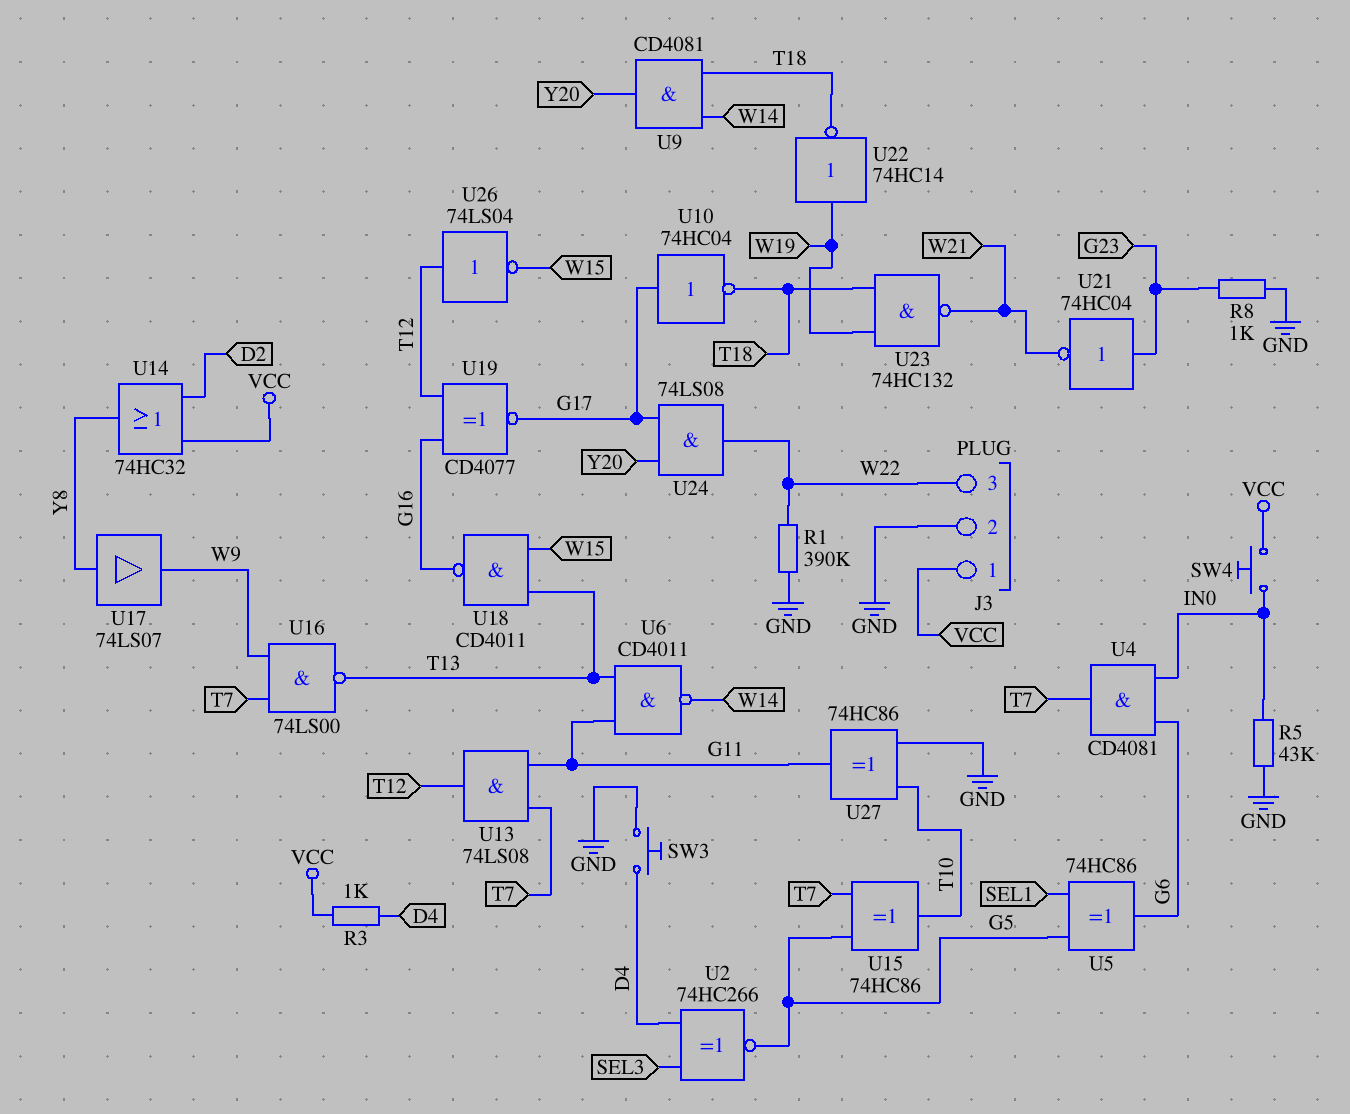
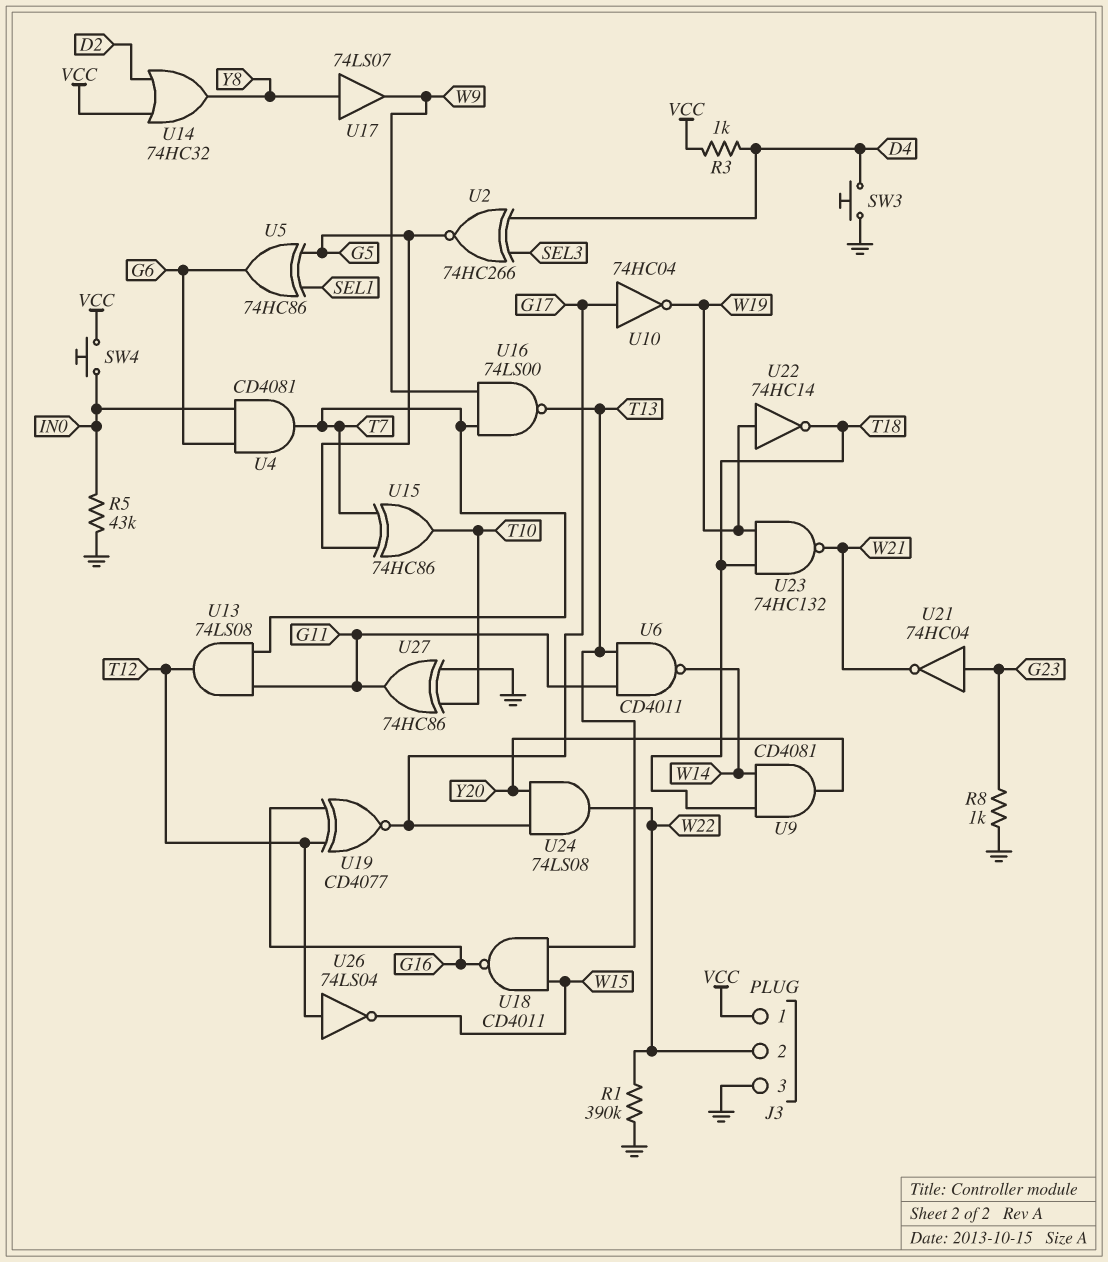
J3 pin 2: GND -> W22
J3 pin 3: W22 -> GND
U10: NOT 74HC04 (in G17, out T18) -> NOT 74HC04 (in G17, out W19)

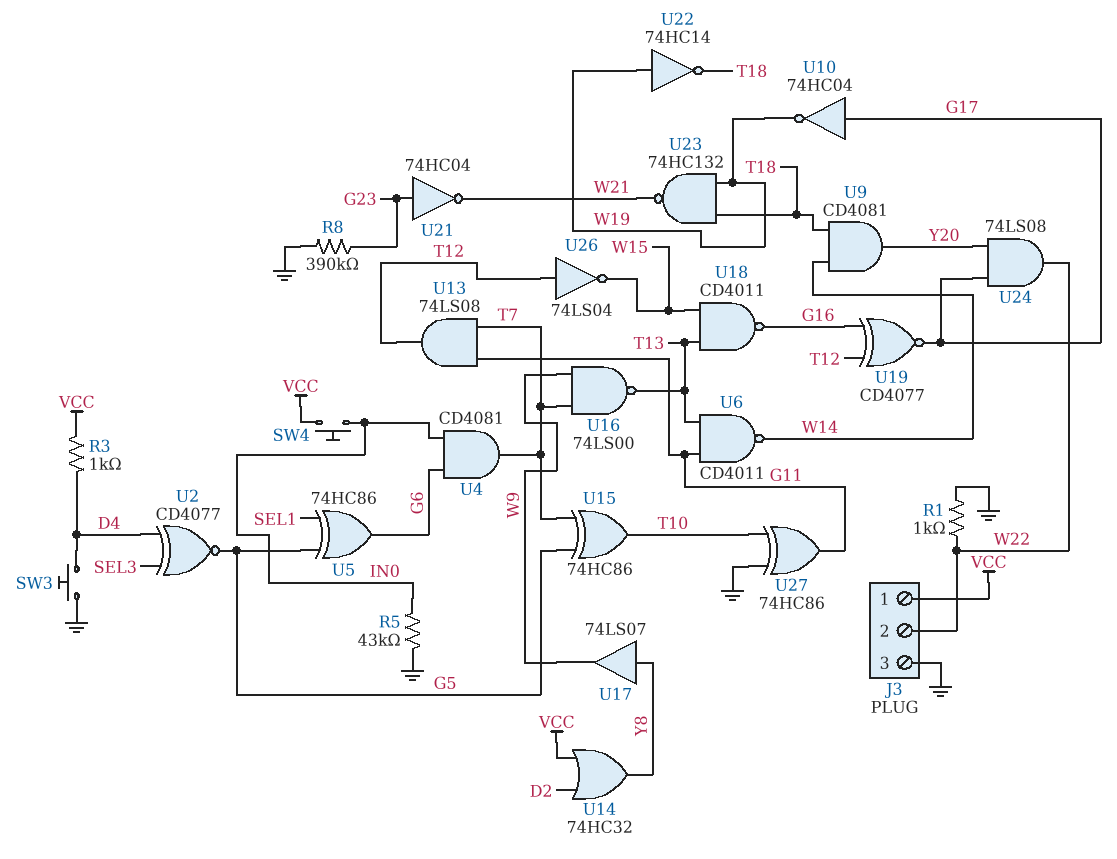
R1: 390k (GND, W22) -> 1k (GND, W22)
R8: 1k (G23, GND) -> 390k (G23, GND)
U2: XNOR 74HC266 (in D4, in SEL3, out G5) -> XNOR CD4077 (in D4, in SEL3, out G5)

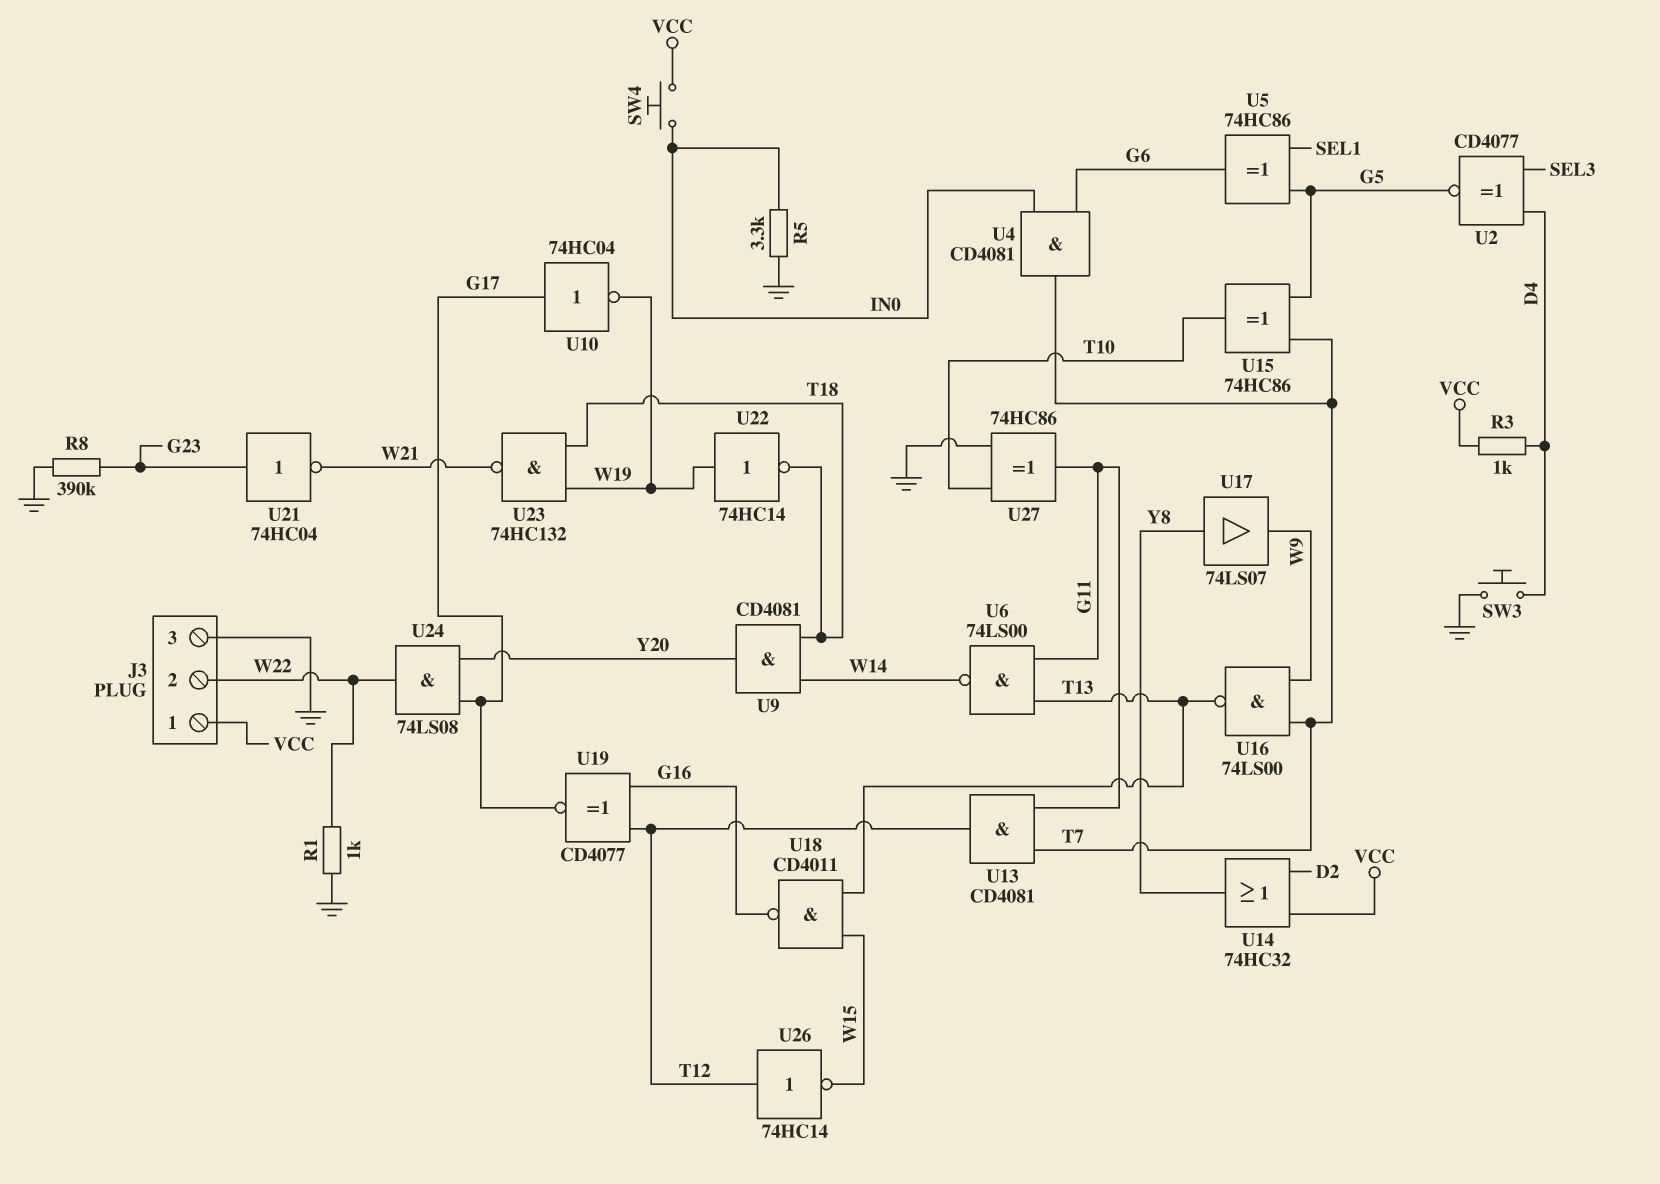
R5: 43k (GND, IN0) -> 3.3k (GND, IN0)
U6: NAND CD4011 (in G11, in T13, out W14) -> NAND 74LS00 (in G11, in T13, out W14)
U13: AND 74LS08 (in G11, in T7, out T12) -> AND CD4081 (in G11, in T7, out T12)
U26: NOT 74LS04 (in T12, out W15) -> NOT 74HC14 (in T12, out W15)

